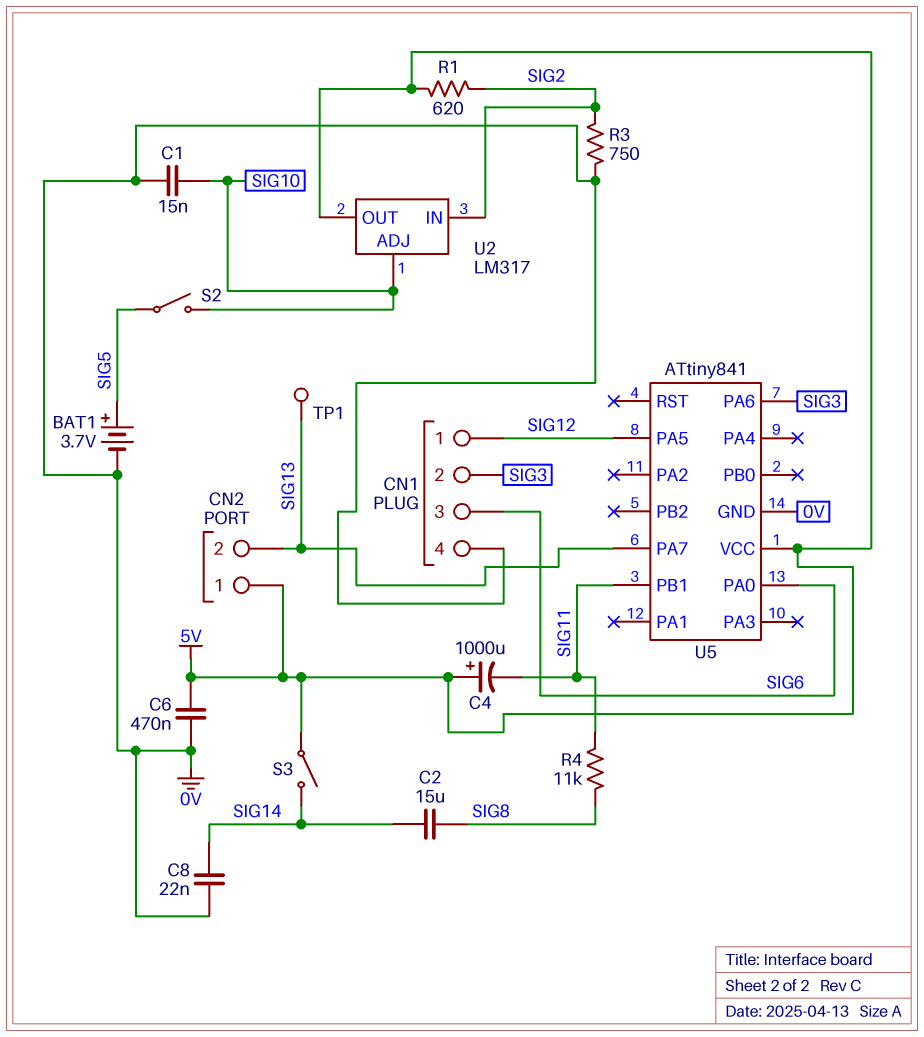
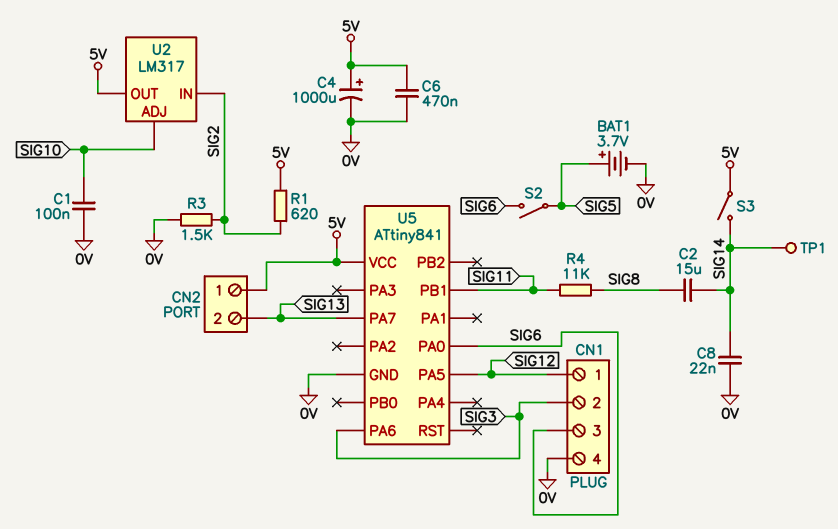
C1: 15nF (0V, SIG10) -> 100nF (0V, SIG10)
C4: 1000uF (plus 5V, minus SIG11) -> 1000uF (plus 5V, minus 0V)
R3: 750 (0V, SIG2) -> 1.5k (0V, SIG2)
S2: switch (SIG5, SIG10) -> switch (SIG5, SIG6)
TP1: test point (SIG13) -> test point (SIG14)

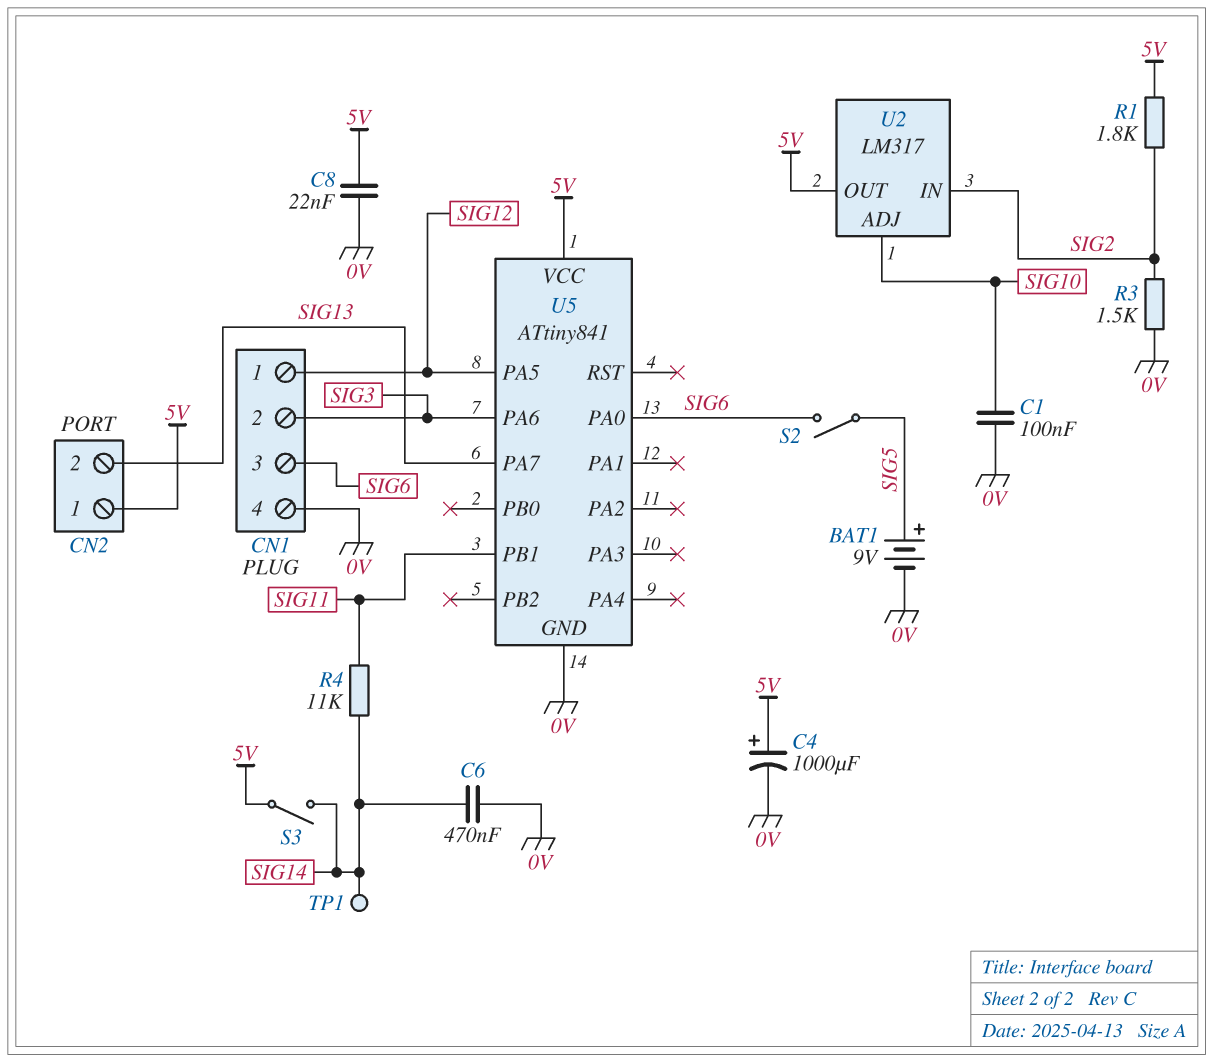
BAT1: 3.7V (plus SIG5, minus 0V) -> 9V (plus SIG5, minus 0V)
C2: 15uF (SIG8, SIG14) -> none
C6: 470nF (0V, 5V) -> 470nF (0V, SIG14)
C8: 22nF (0V, SIG14) -> 22nF (0V, 5V)
R1: 620 (5V, SIG2) -> 1.8k (5V, SIG2)
R4: 11k (SIG8, SIG11) -> 11k (SIG11, SIG14)

